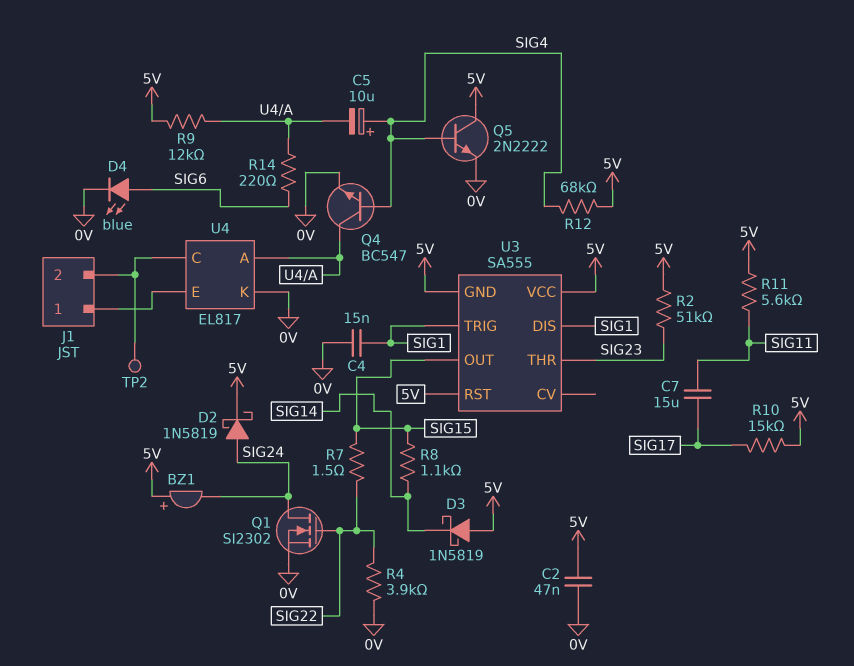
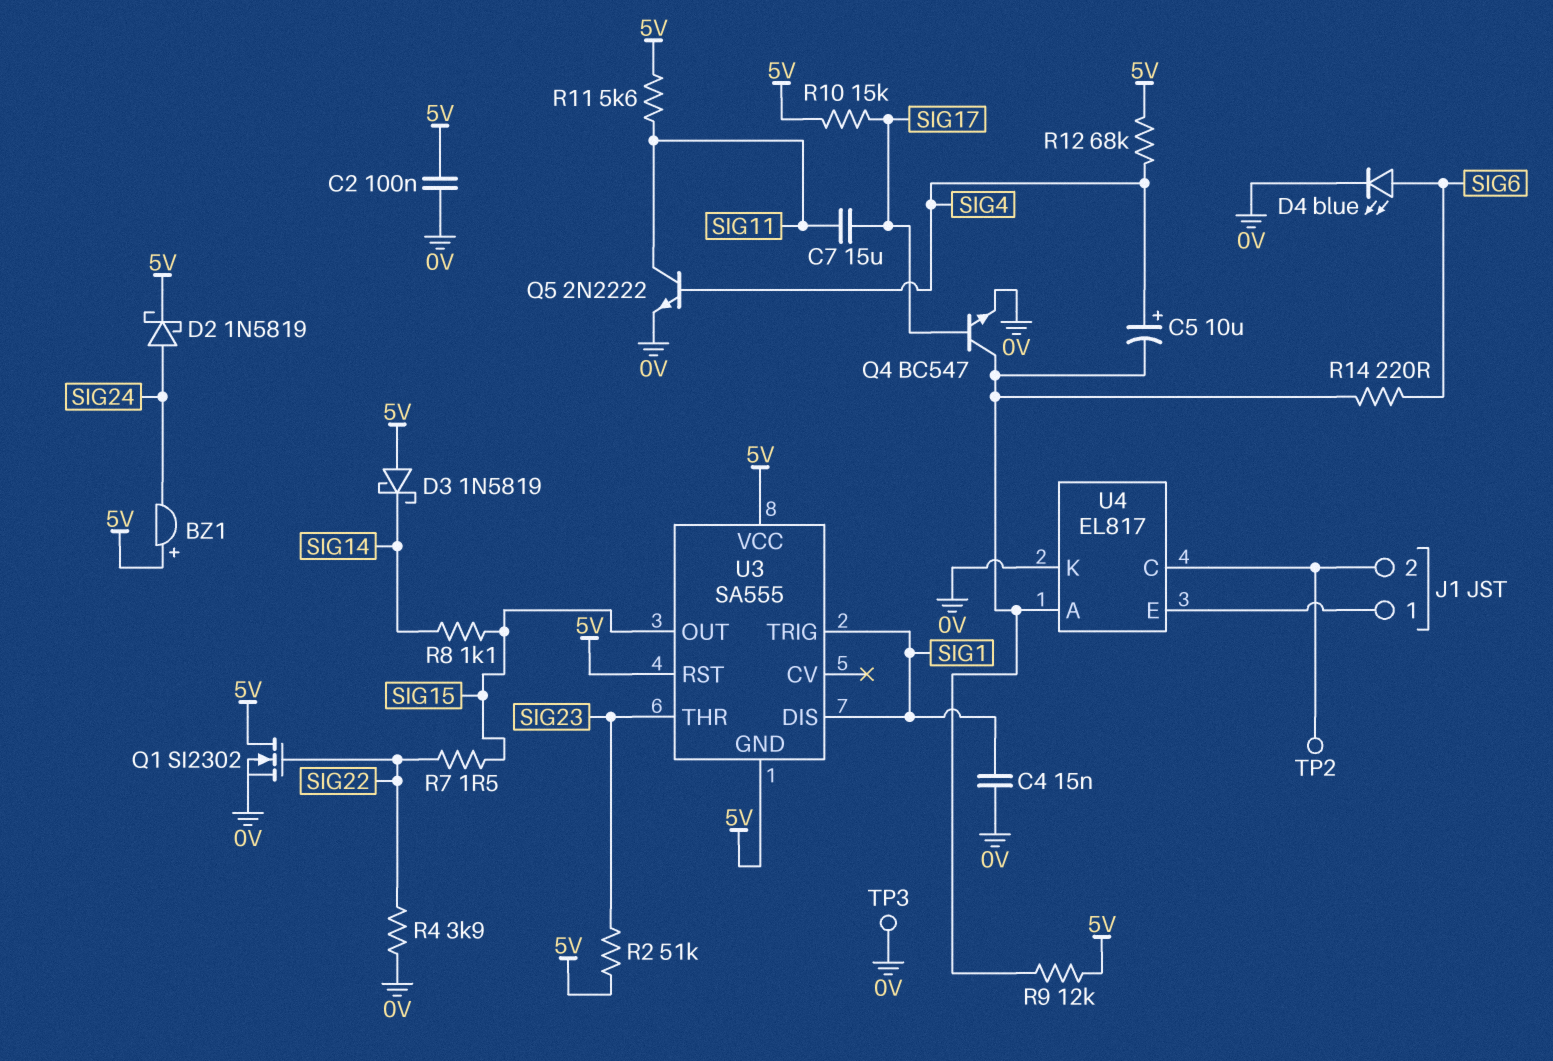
C2: 47nF (0V, 5V) -> 100nF (0V, 5V)
Q1: NMOS SI2302 (G SIG22, D SIG24, S 0V) -> NMOS SI2302 (G SIG22, D 5V, S 0V)
Q4: NPN BC547 (B SIG4, C U4/A, E 0V) -> NPN BC547 (B SIG17, C U4/A, E 0V)
Q5: NPN 2N2222 (B SIG4, C 5V, E 0V) -> NPN 2N2222 (B SIG4, C SIG11, E 0V)
TP3: none -> test point (0V)

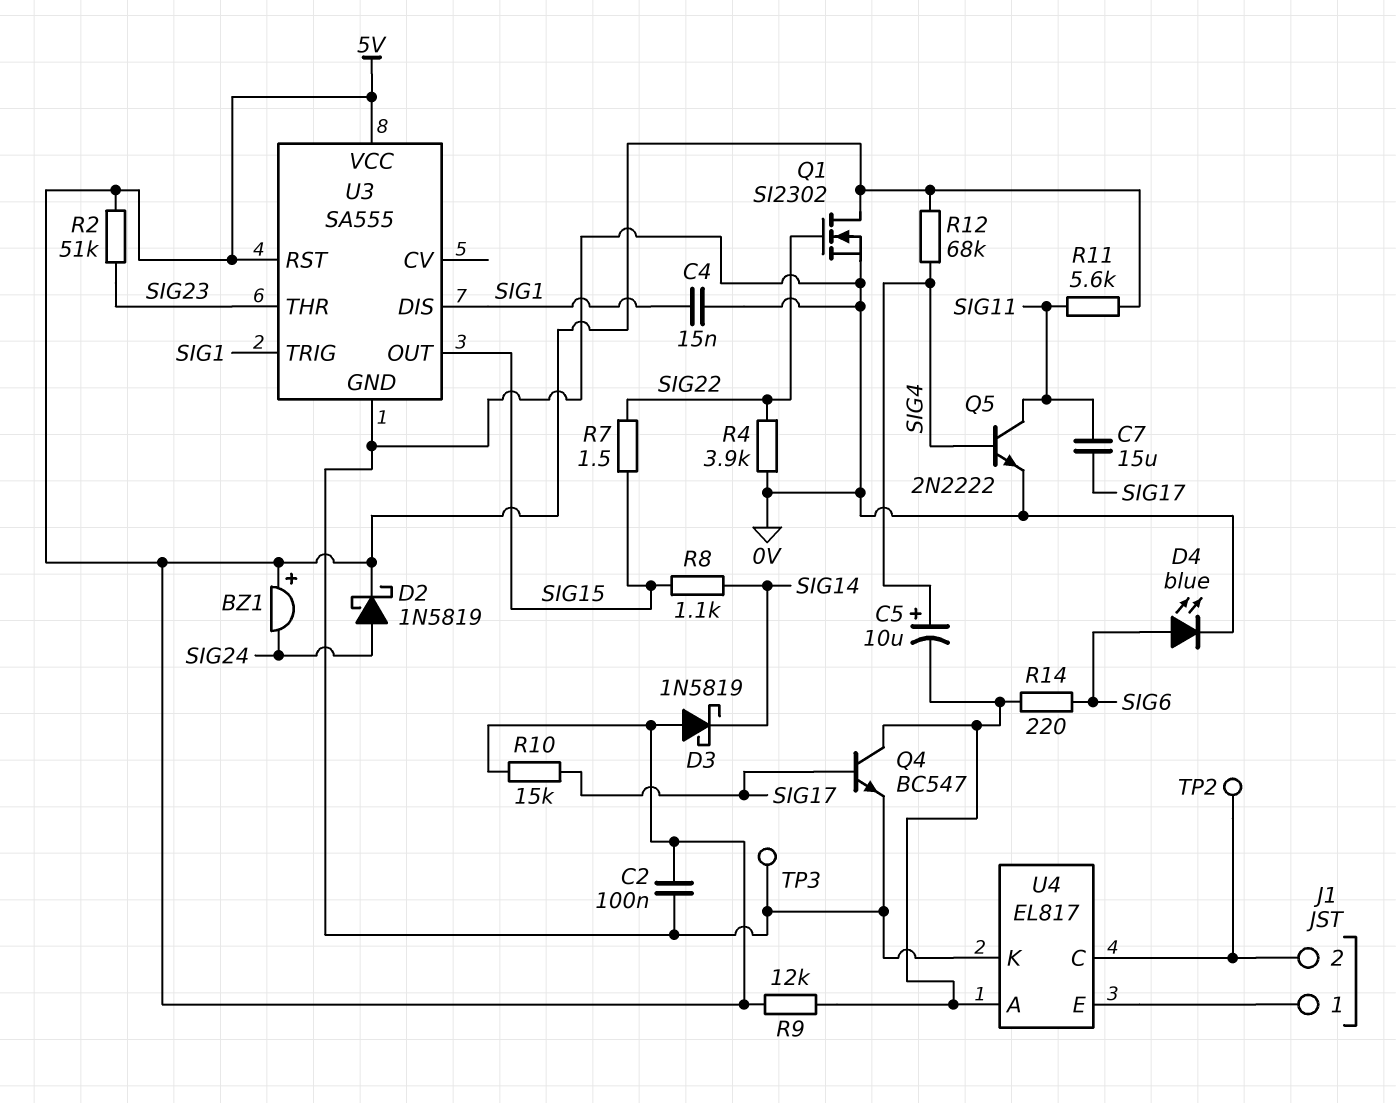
U3 pin GND: 5V -> 0V

